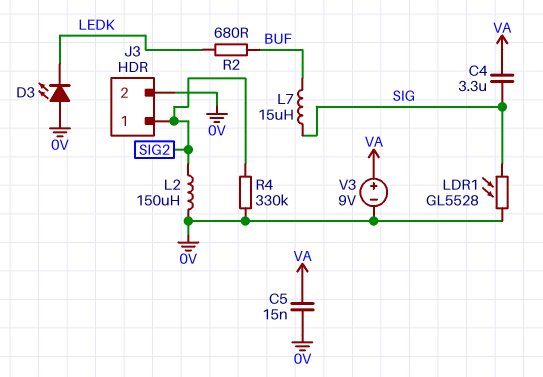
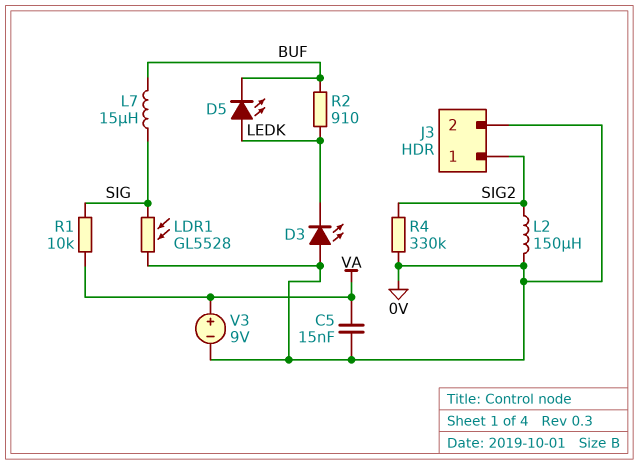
C4: 3.3uF (SIG, VA) -> none
D5: none -> LED (A LEDK, K BUF)
R1: none -> 10k (SIG, VA)
R2: 680 (BUF, LEDK) -> 910 (BUF, LEDK)

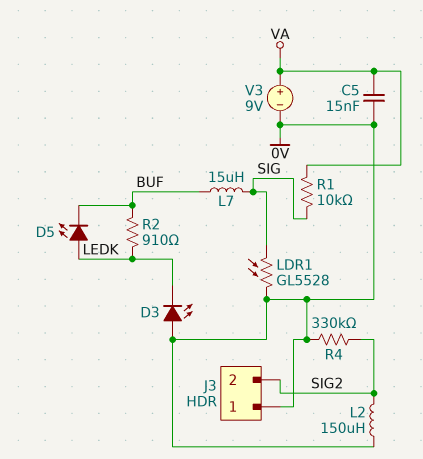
J3 pin 1: SIG2 -> 0V
J3 pin 2: 0V -> SIG2

